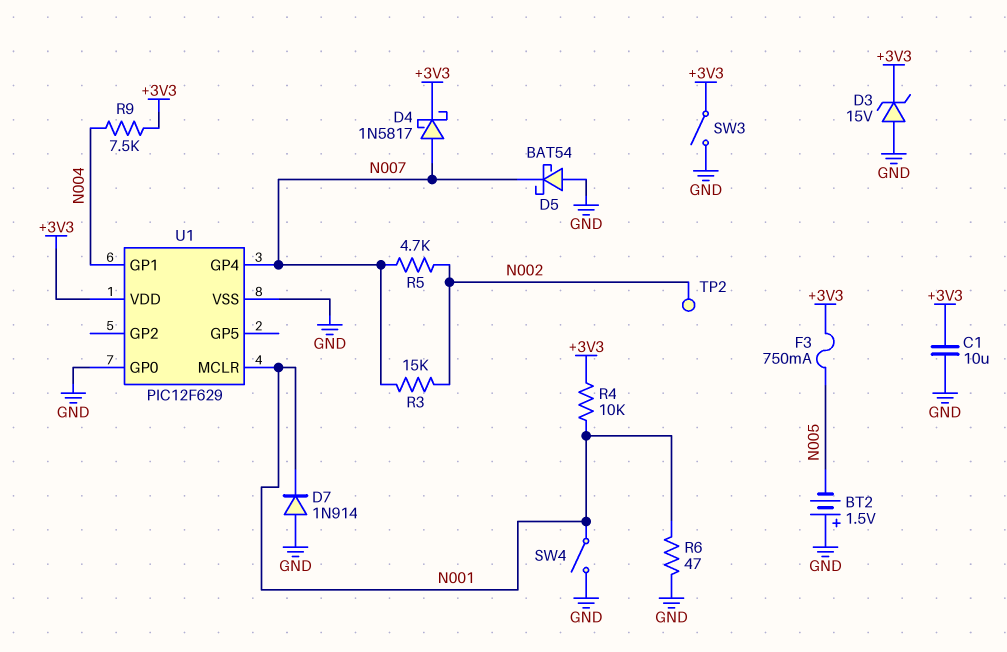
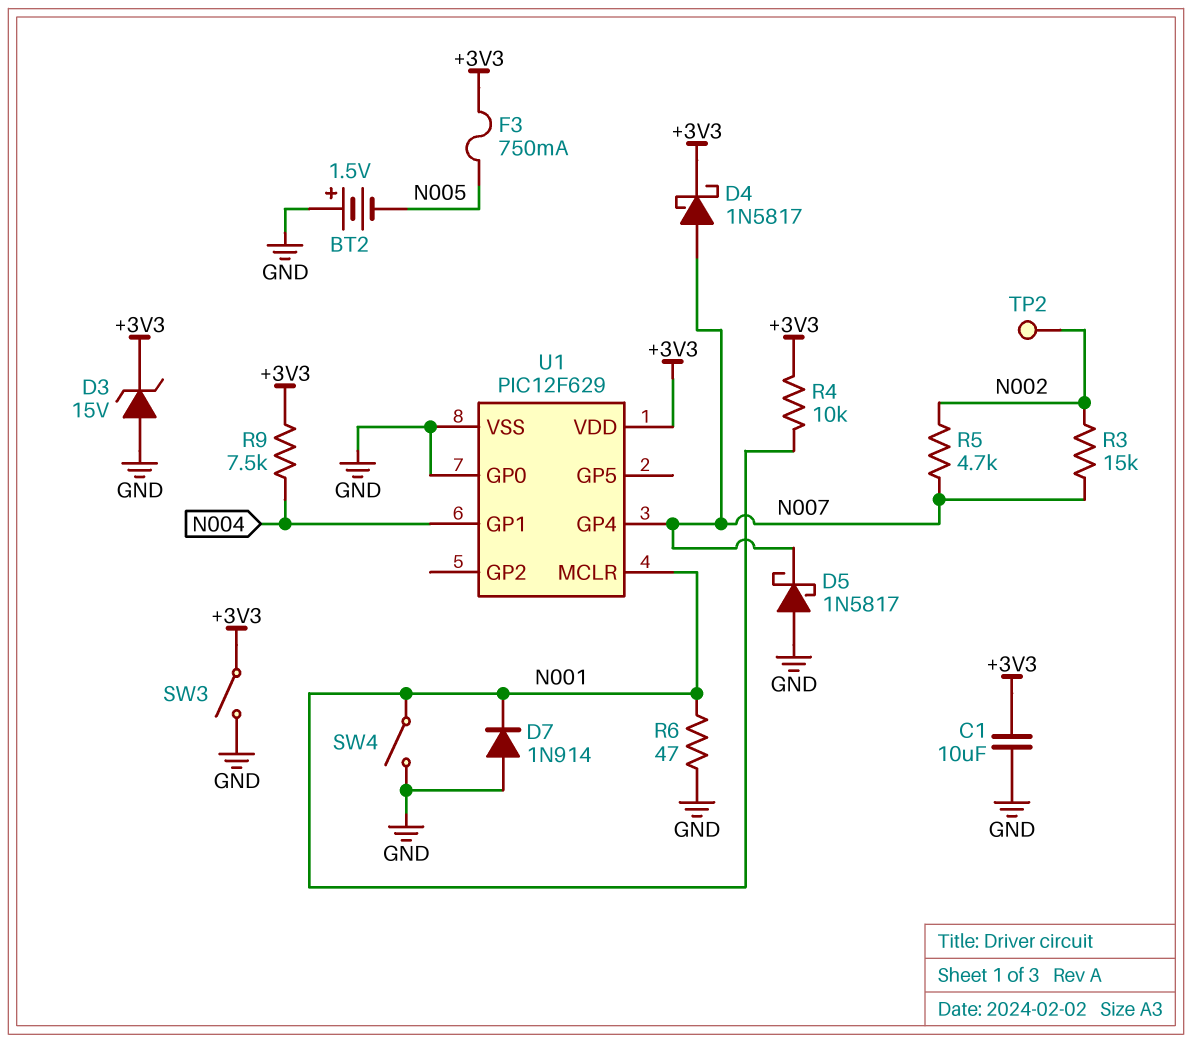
D5: schottky BAT54 (A GND, K N007) -> schottky 1N5817 (A GND, K N007)

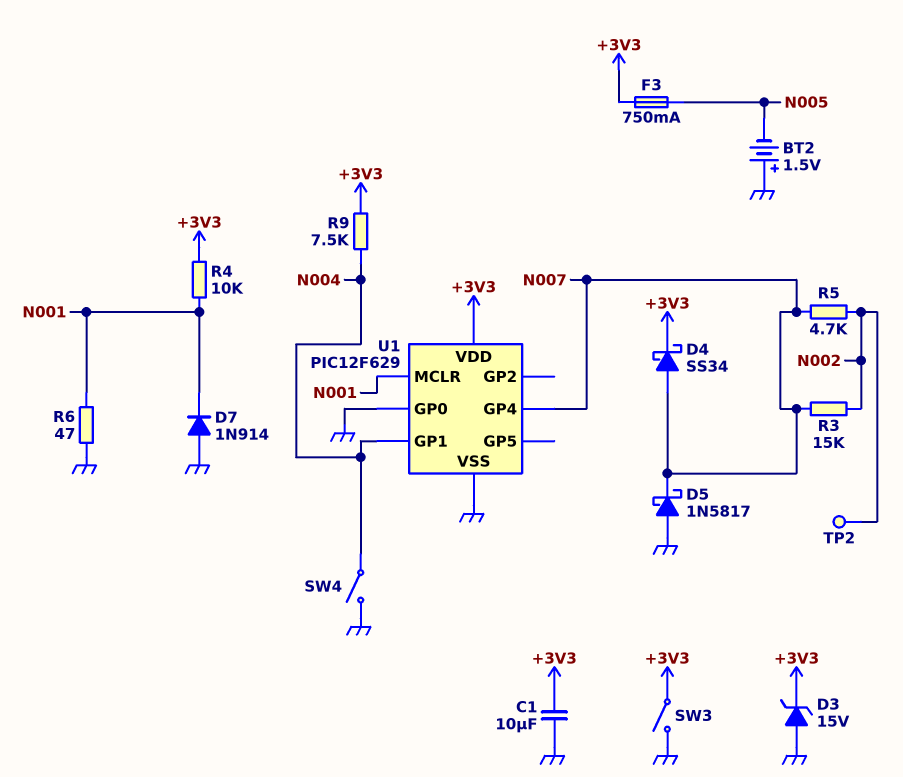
D4: schottky 1N5817 (A N007, K +3V3) -> schottky SS34 (A N007, K +3V3)
SW4: switch (GND, N001) -> switch (GND, N004)

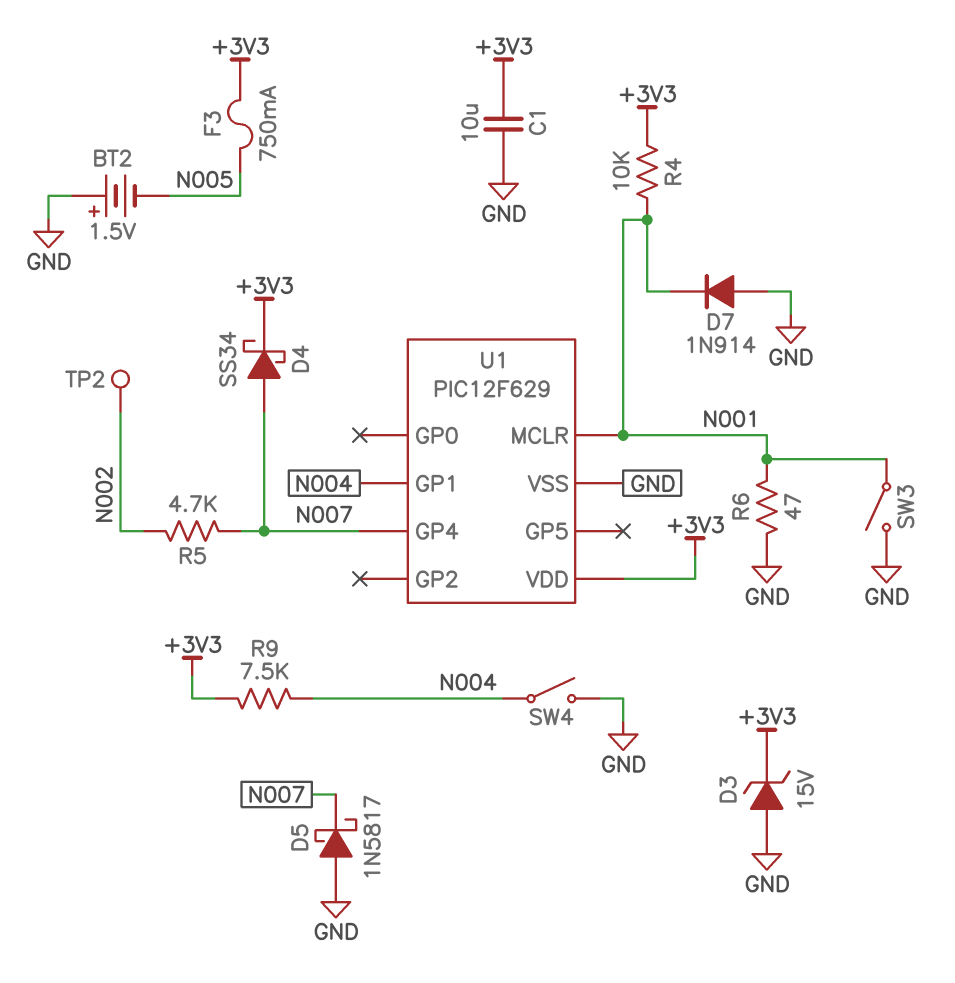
R3: 15k (N002, N007) -> none
SW3: switch (+3V3, GND) -> switch (GND, N001)
U1 pin GP0: GND -> none

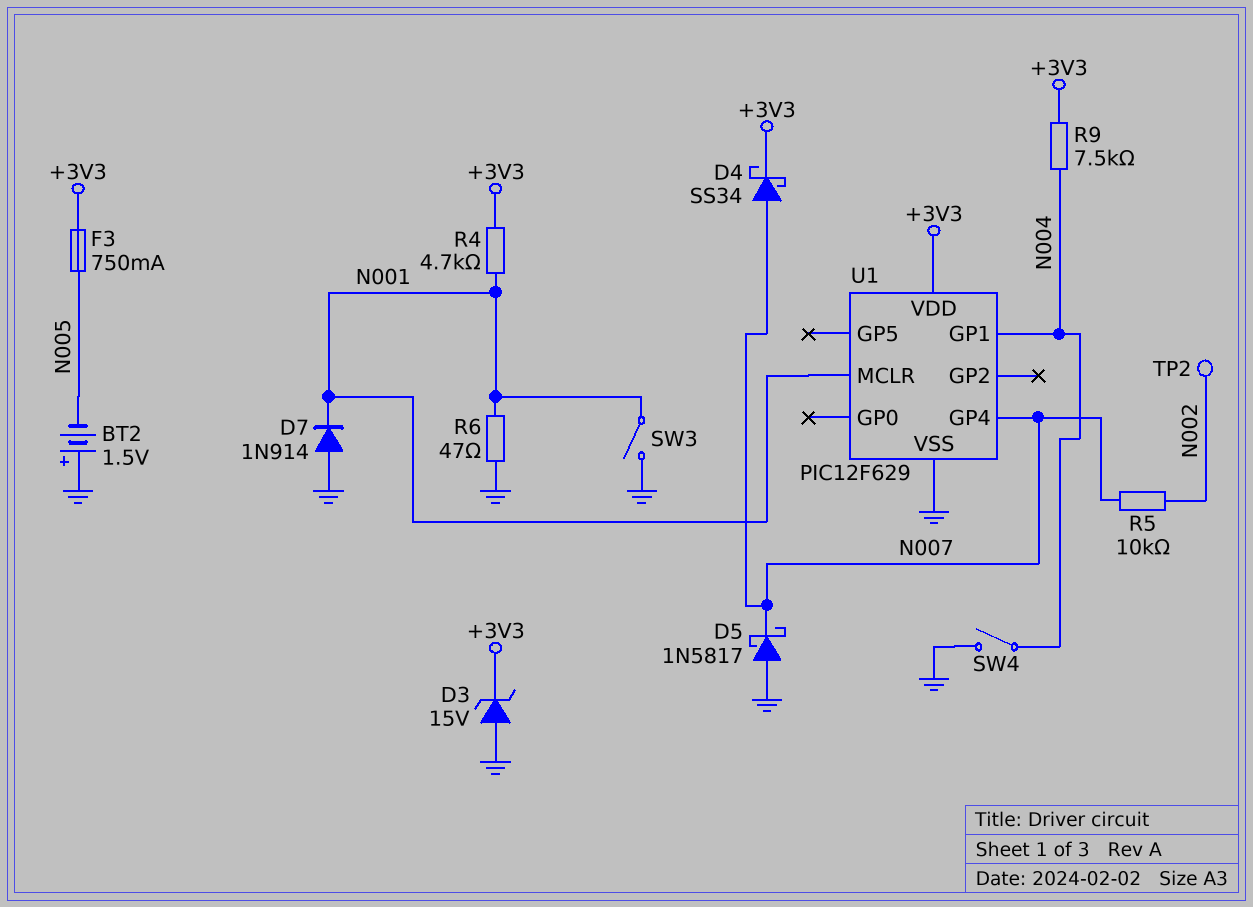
C1: 10uF (+3V3, GND) -> none
R4: 10k (+3V3, N001) -> 4.7k (+3V3, N001)
R5: 4.7k (N002, N007) -> 10k (N002, N007)

